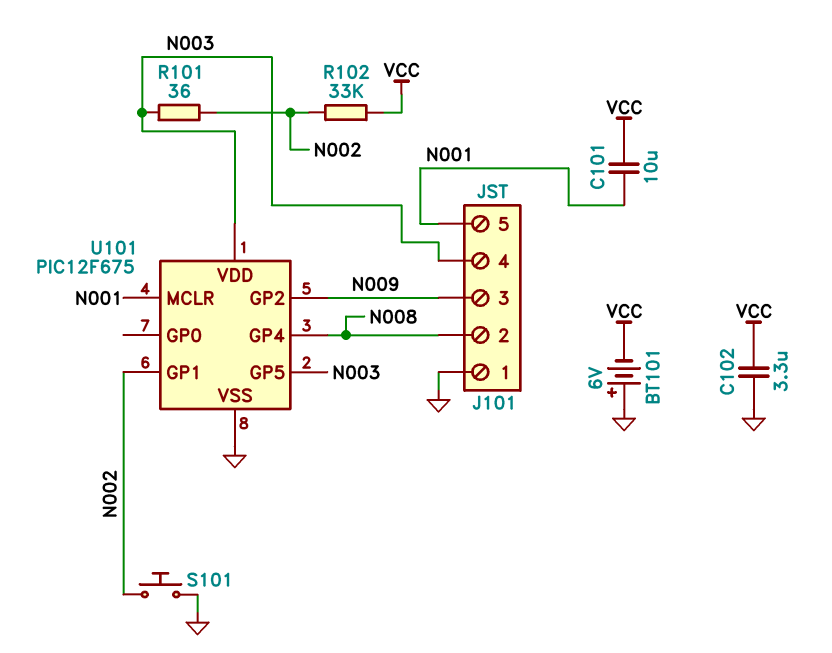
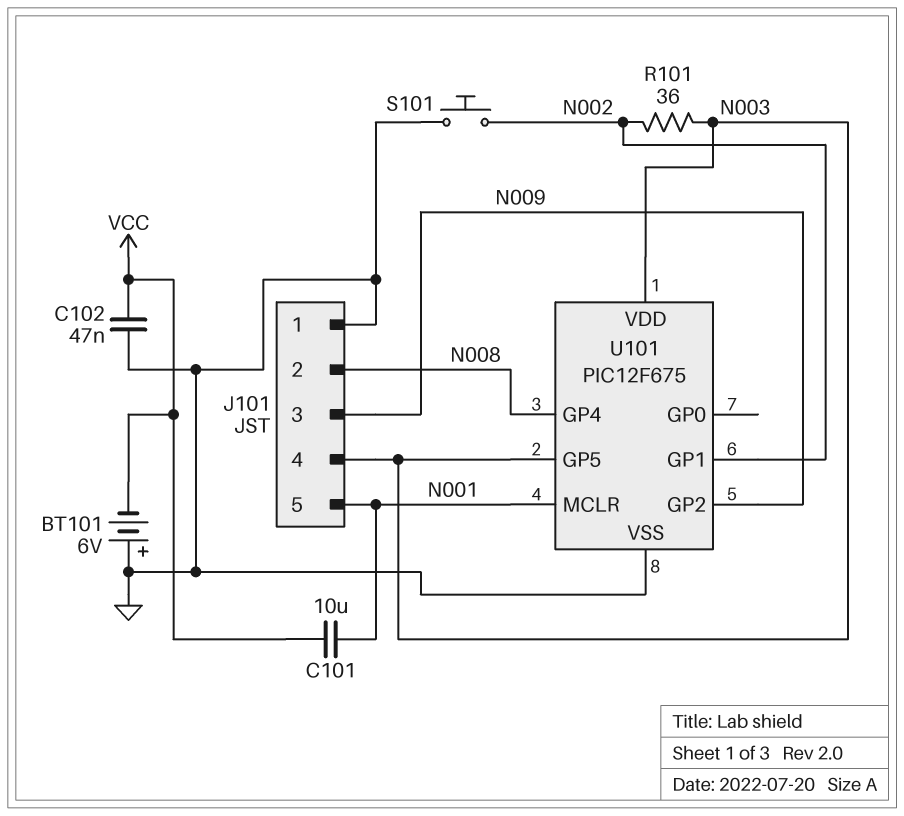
C102: 3.3uF (GND, VCC) -> 47nF (GND, VCC)
R102: 33k (N002, VCC) -> none

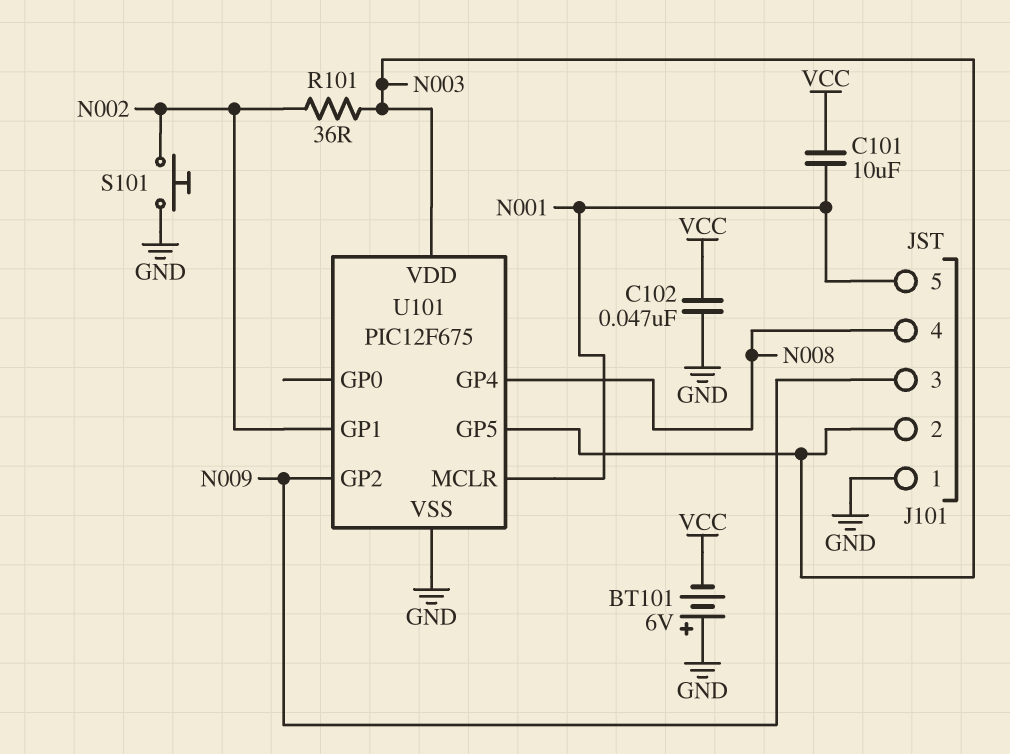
J101 pin 2: N008 -> N003
J101 pin 4: N003 -> N008

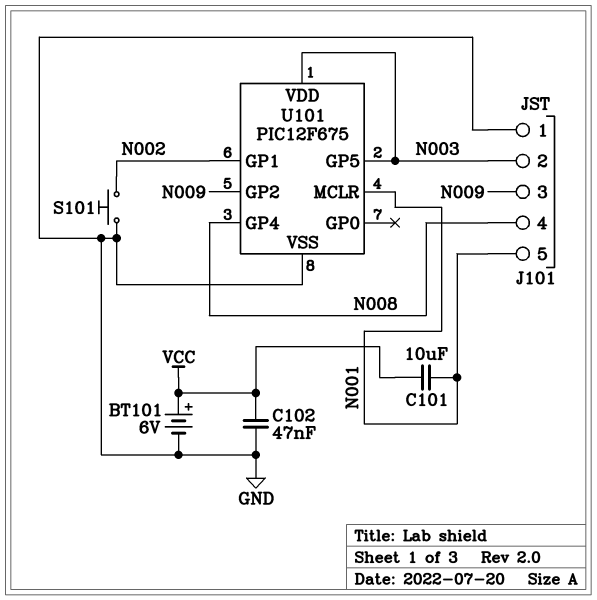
BT101: 6V (plus GND, minus VCC) -> 6V (plus VCC, minus GND)
R101: 36 (N002, N003) -> none

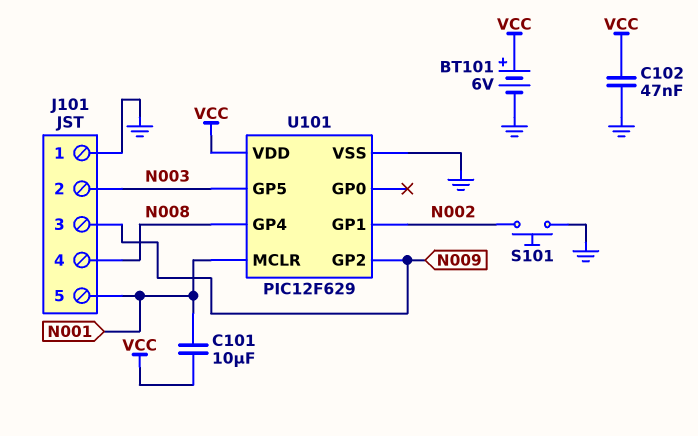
U101: PIC12F675 -> PIC12F629
U101 pin VDD: N003 -> VCC

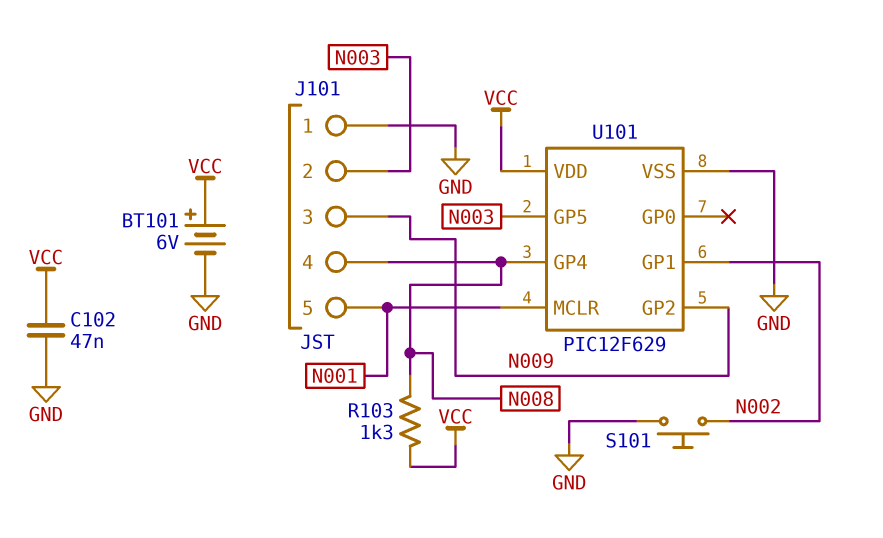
C101: 10uF (N001, VCC) -> none
R103: none -> 1.3k (N008, VCC)

